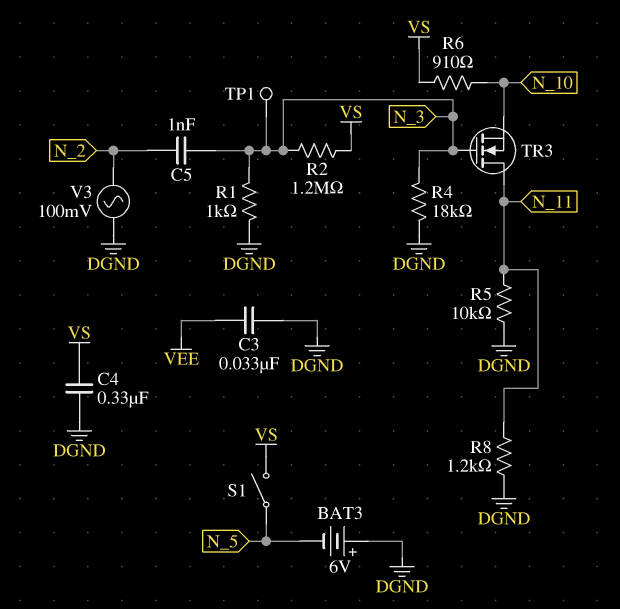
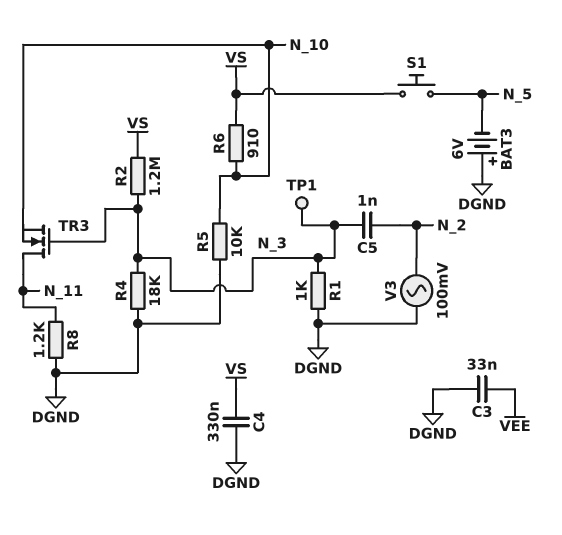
R5: 10k (DGND, N_11) -> 10k (DGND, N_10)
S1: switch (N_5, VS) -> button (N_5, VS)

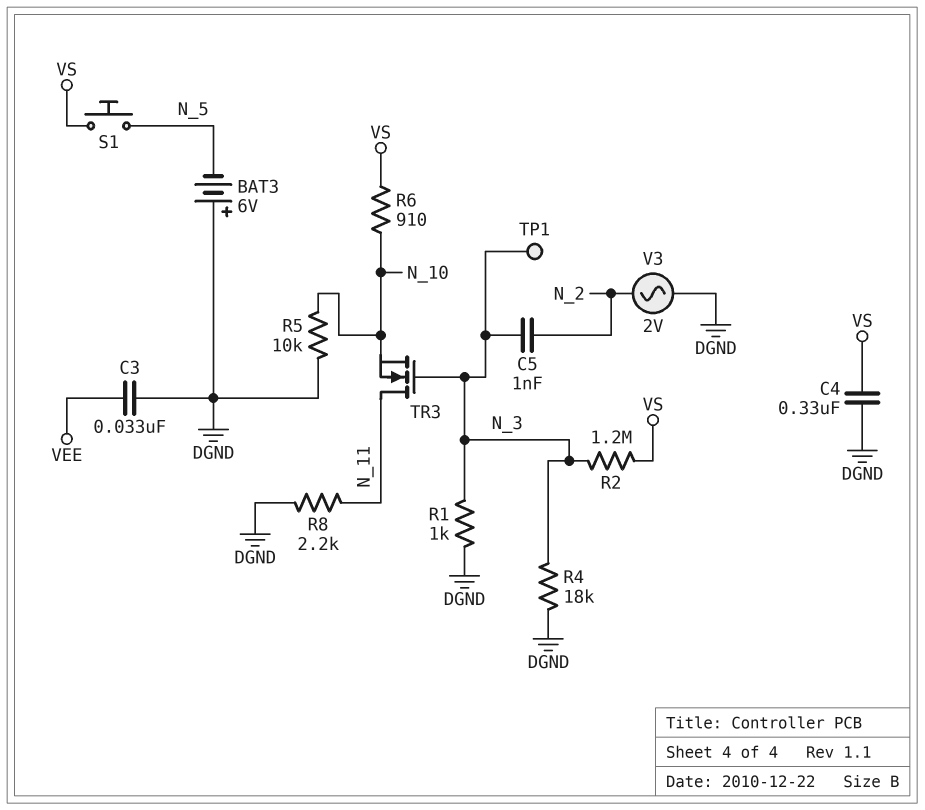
R8: 1.2k (DGND, N_11) -> 2.2k (DGND, N_11)
V3: AC 100mV (DGND, N_2) -> AC 2V (DGND, N_2)

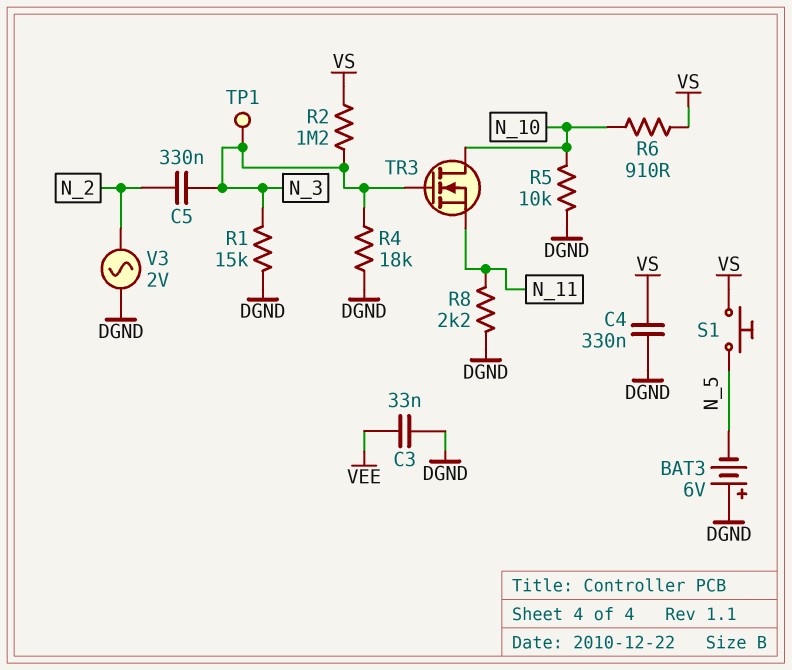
C5: 1nF (N_2, N_3) -> 330nF (N_2, N_3)
R1: 1k (DGND, N_3) -> 15k (DGND, N_3)
TR3: NMOS (G N_3, D N_11, S N_10) -> NMOS (G N_3, D N_10, S N_11)

